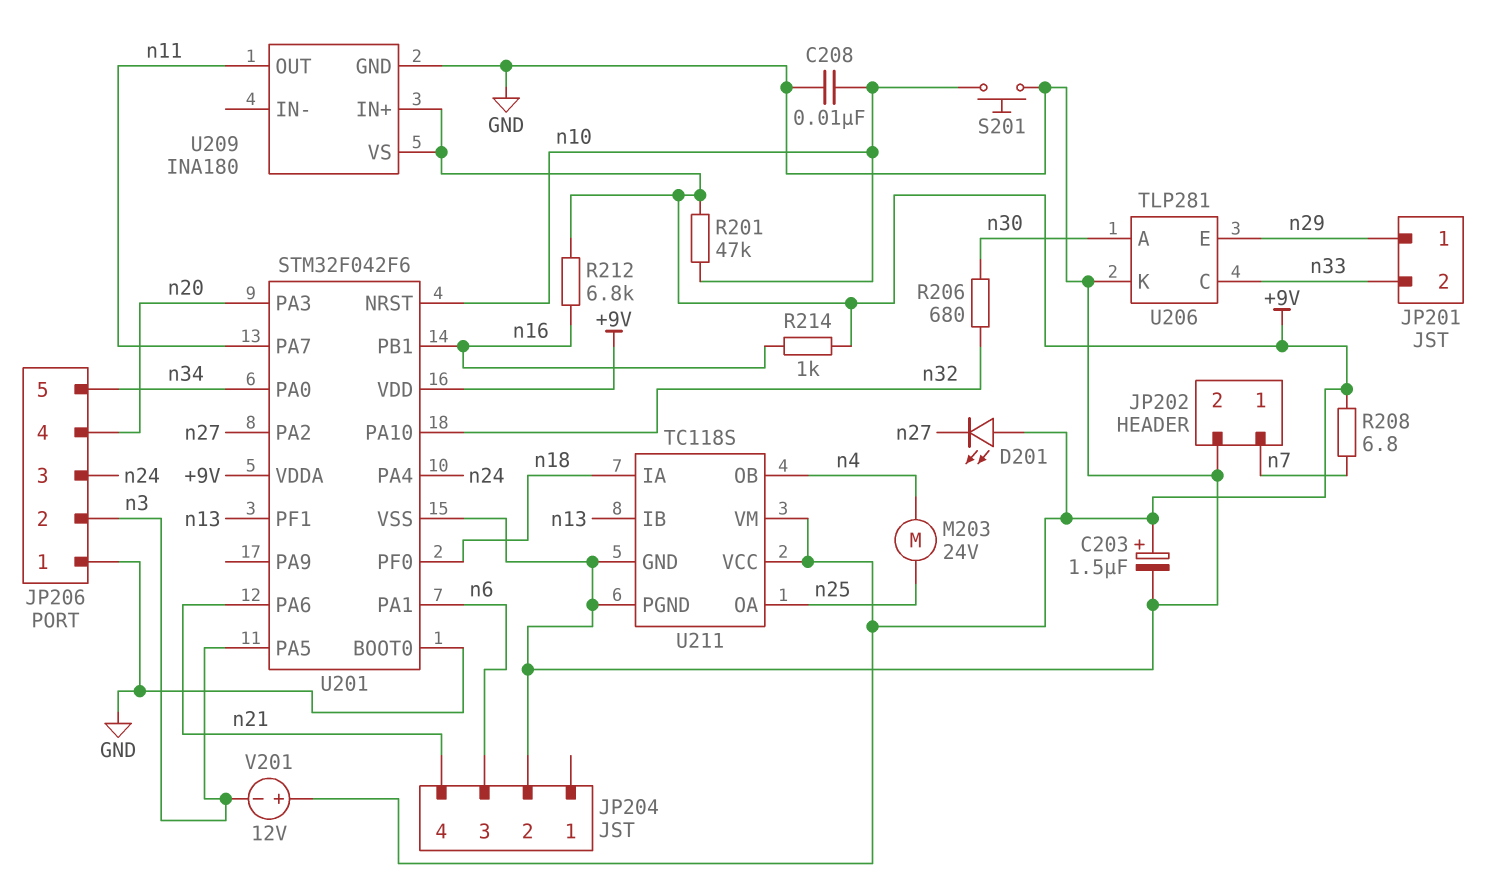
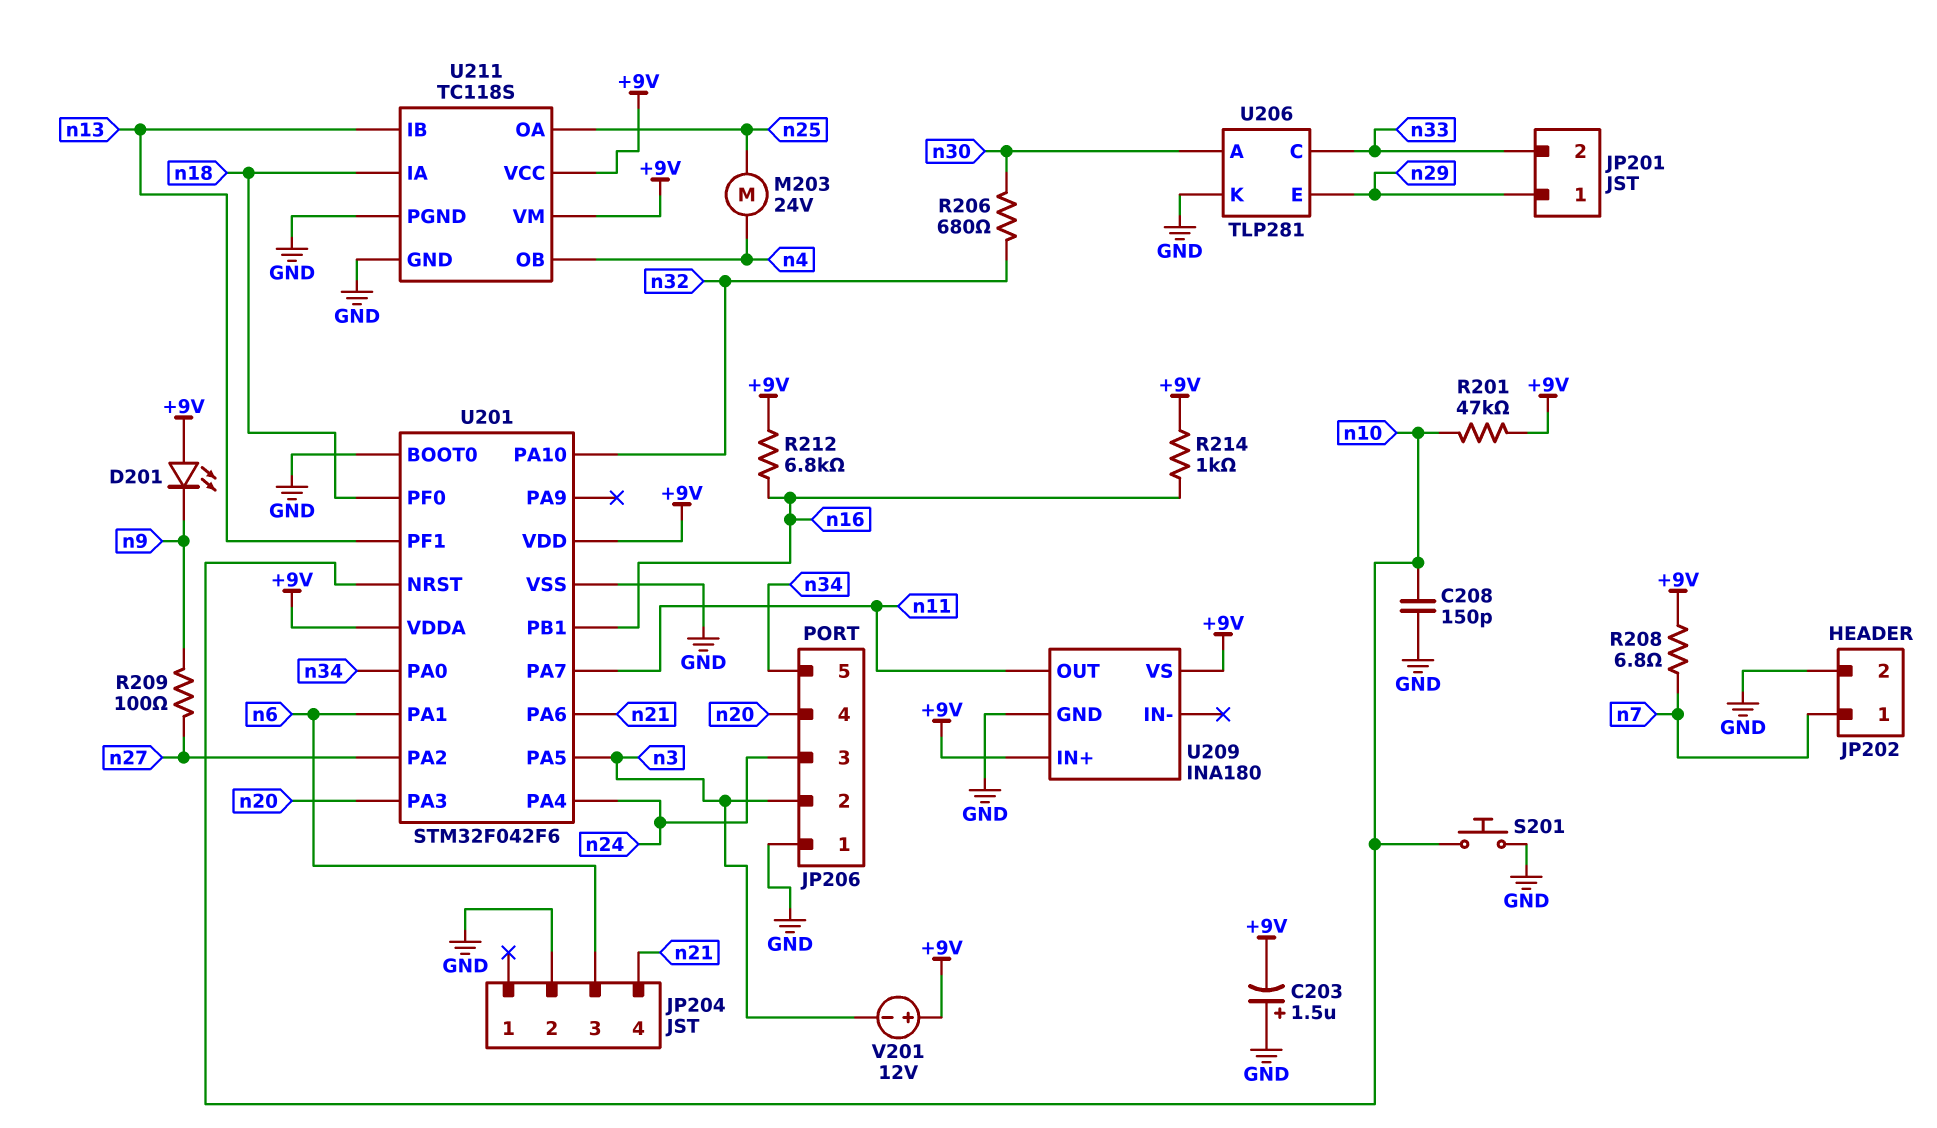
C203: 1.5uF (plus +9V, minus GND) -> 1.5uF (plus GND, minus +9V)
C208: 10nF (GND, n10) -> 150pF (GND, n10)
D201: LED (A +9V, K n27) -> LED (A +9V, K n9)
R209: none -> 100 (n9, n27)

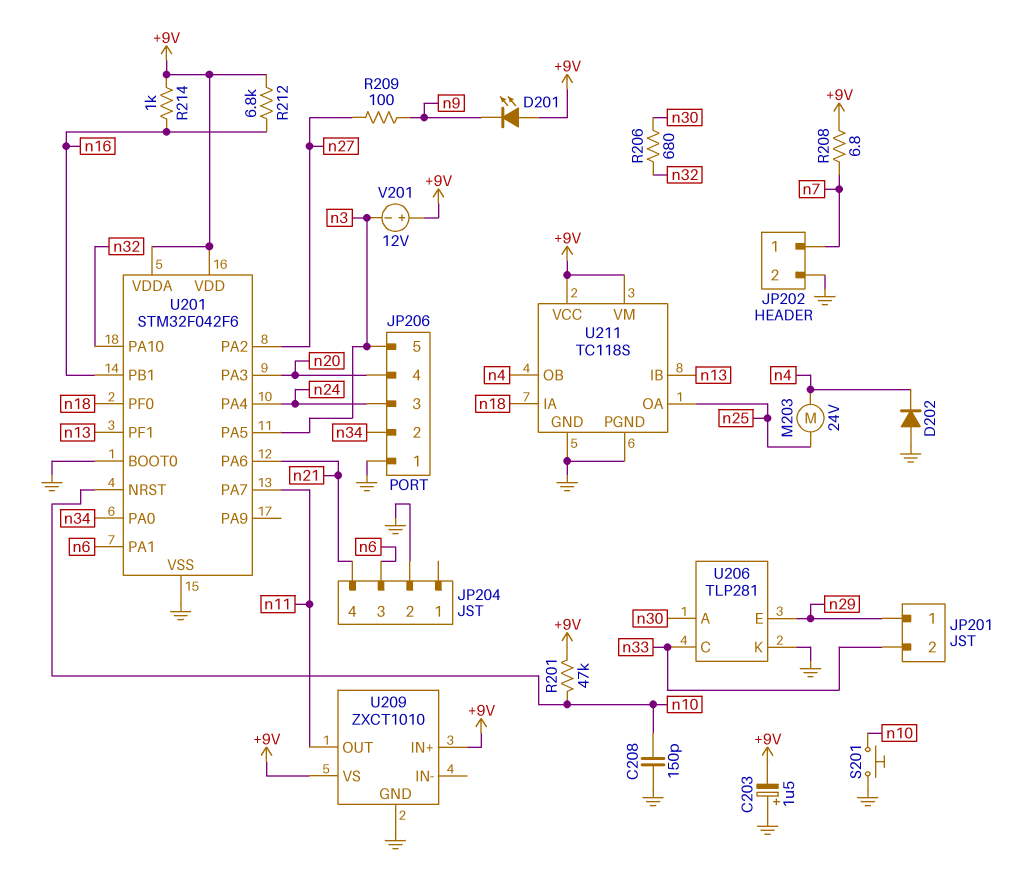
D202: none -> diode (A GND, K n4)
JP206 pin 2: n3 -> n34
JP206 pin 5: n34 -> n3
U209: INA180 -> ZXCT1010

